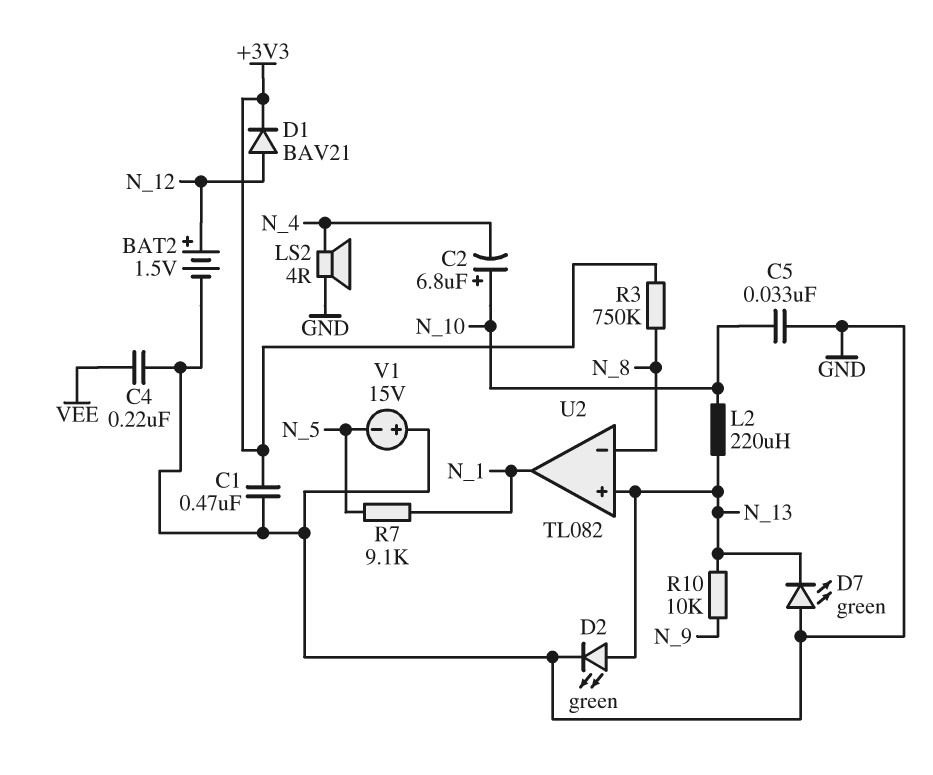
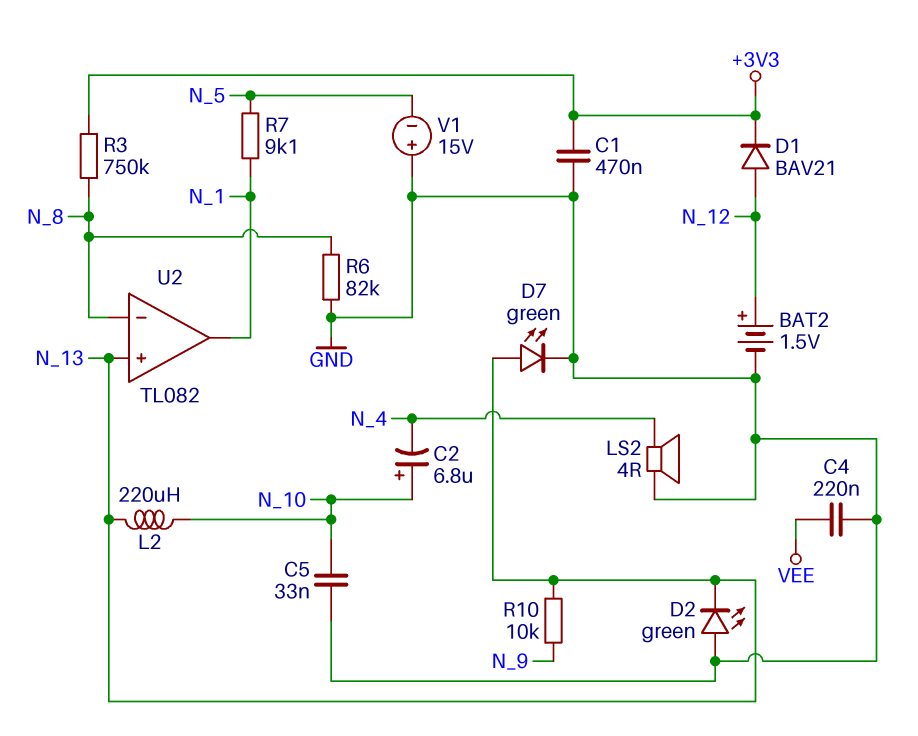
D2: LED green (A N_13, K GND) -> LED green (A GND, K N_13)
D7: LED green (A GND, K N_13) -> LED green (A N_13, K GND)
R6: none -> 82k (GND, N_8)

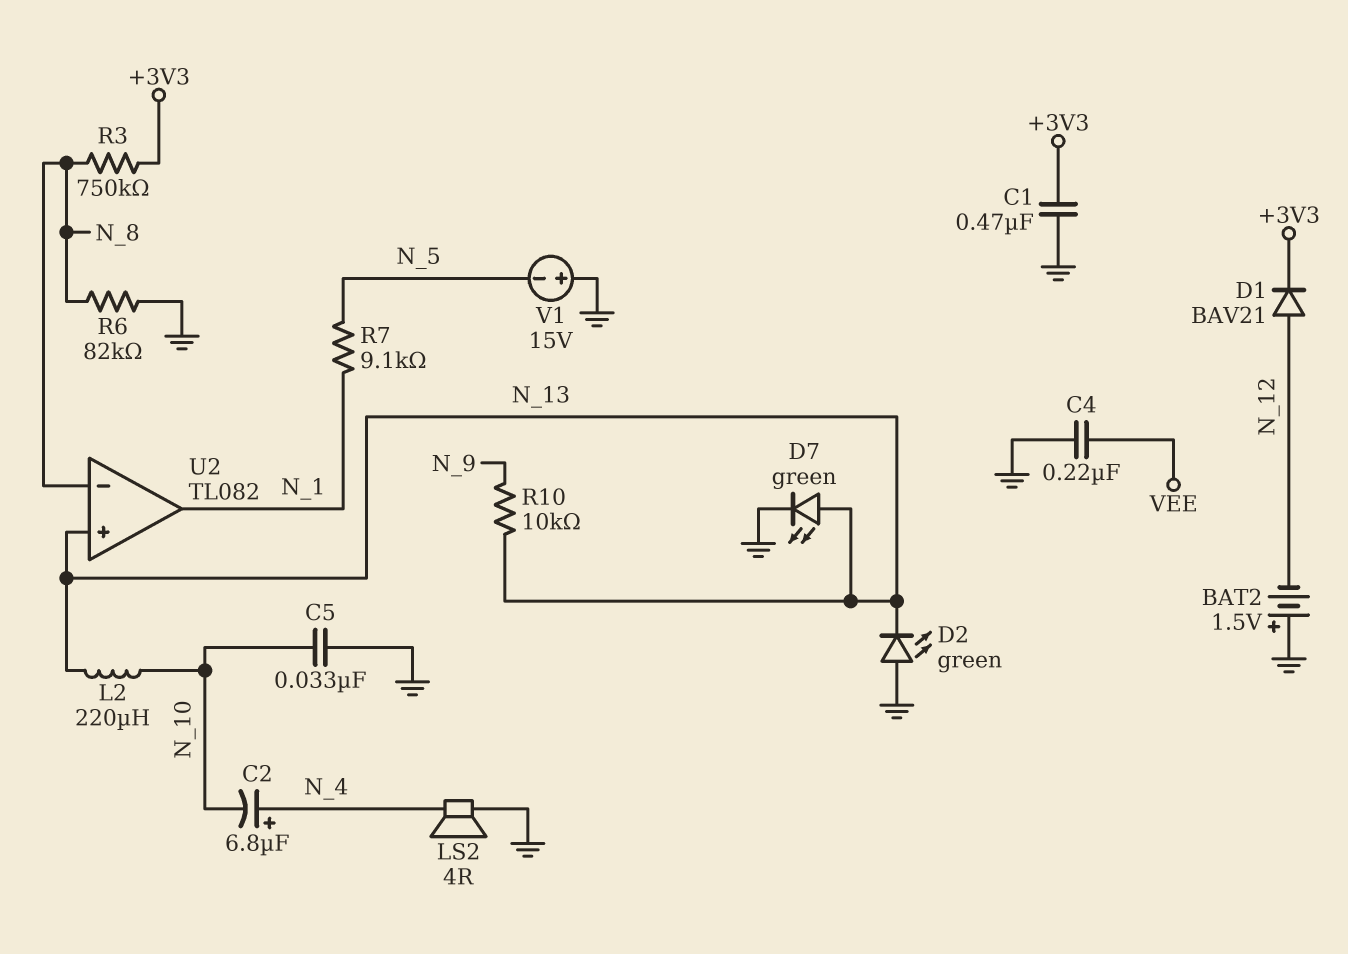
BAT2: 1.5V (plus N_12, minus GND) -> 1.5V (plus GND, minus N_12)
C2: 6.8uF (plus N_10, minus N_4) -> 6.8uF (plus N_4, minus N_10)

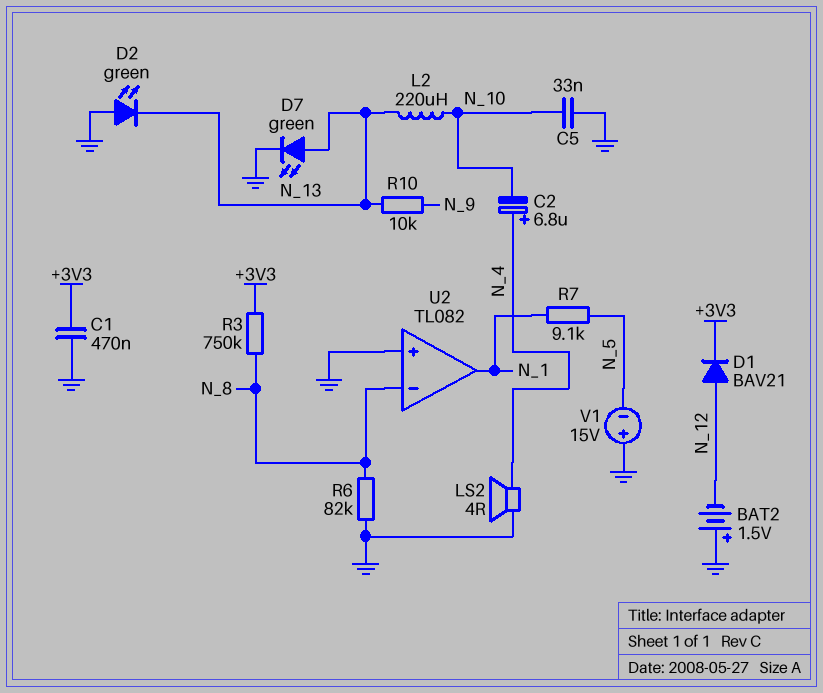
C4: 220nF (GND, VEE) -> none
U2 pin in+: N_13 -> GND

